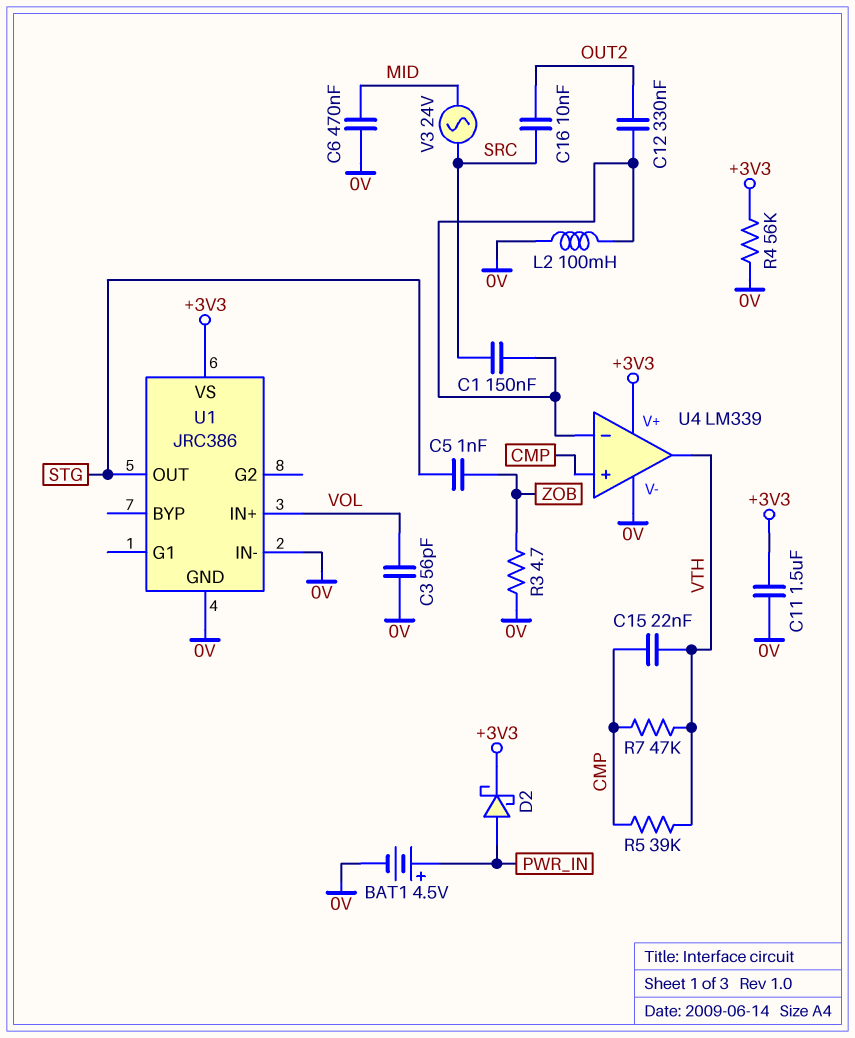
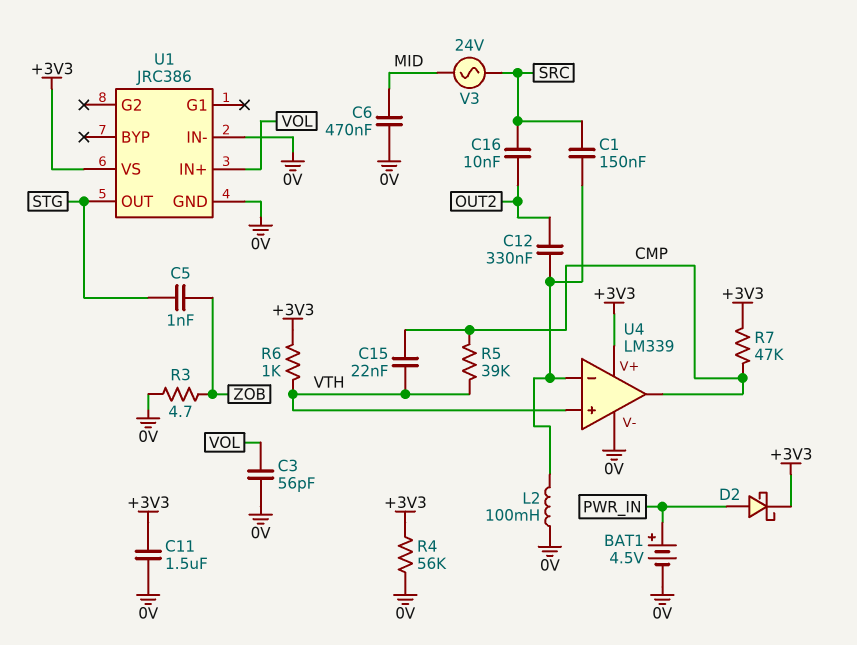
R6: none -> 1k (+3V3, VTH)
R7: 47k (CMP, VTH) -> 47k (+3V3, CMP)
U4 pin in+: CMP -> VTH
U4 pin out: VTH -> CMP

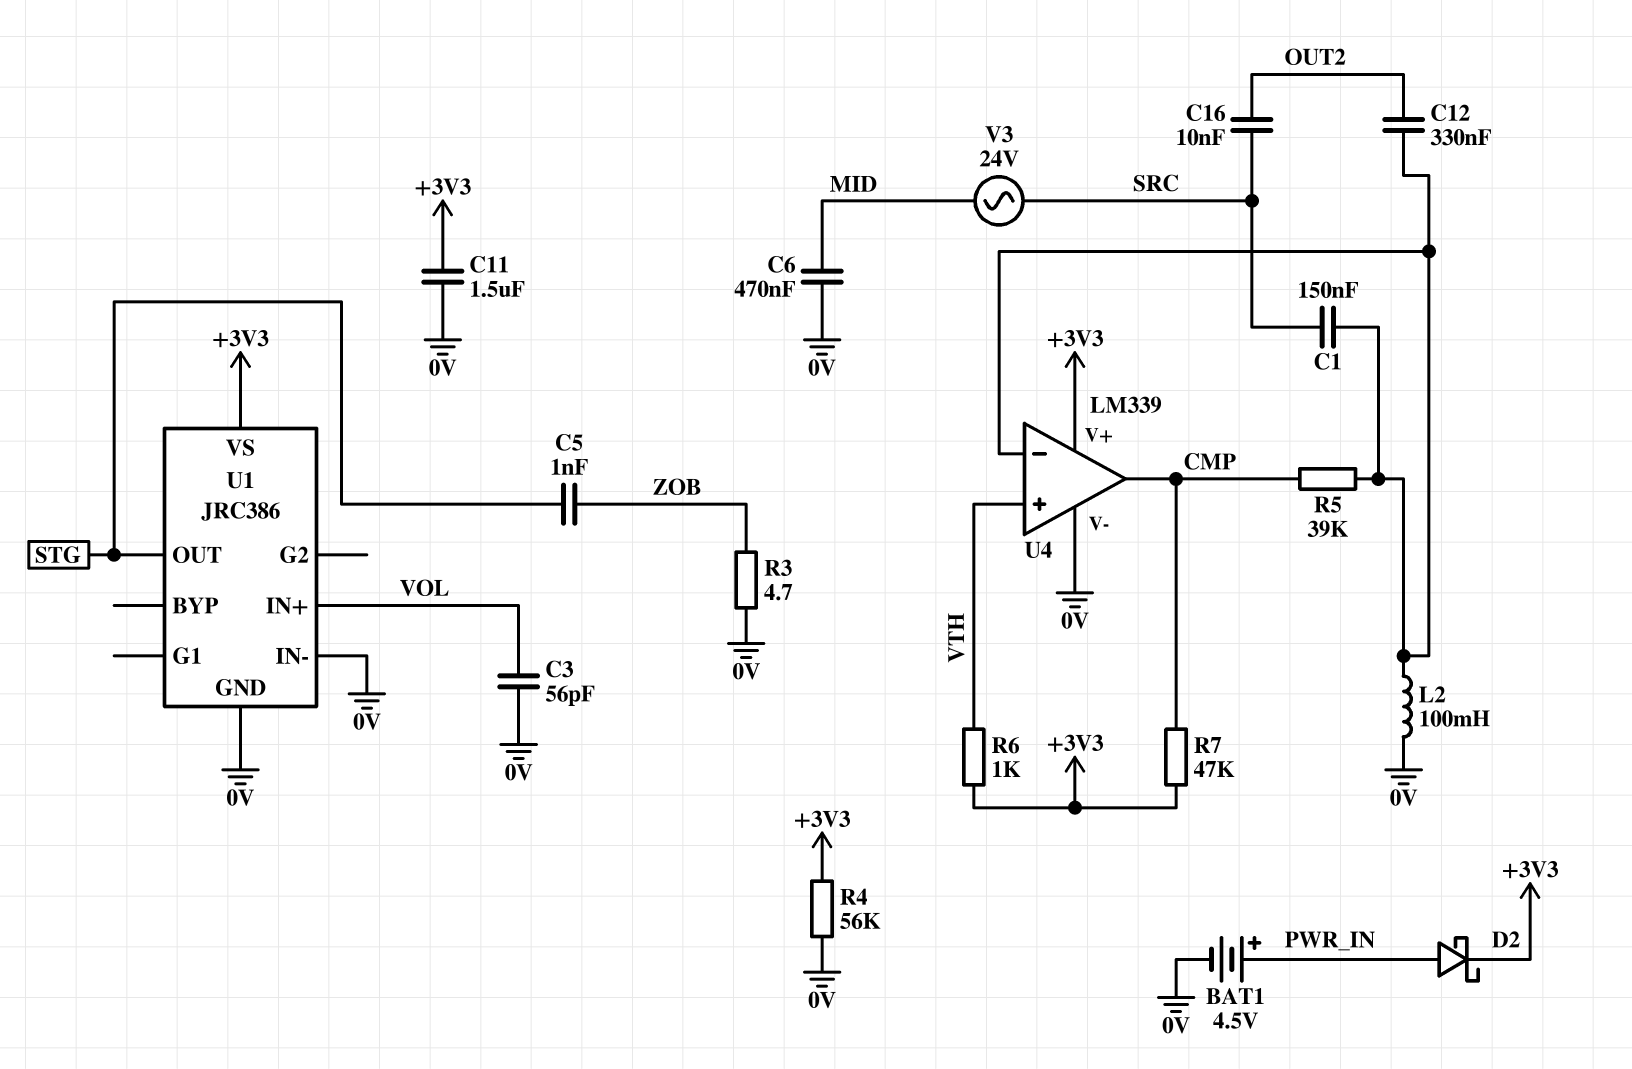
C15: 22nF (CMP, VTH) -> none
R5: 39k (CMP, VTH) -> 39k (CMP, U4/in-)

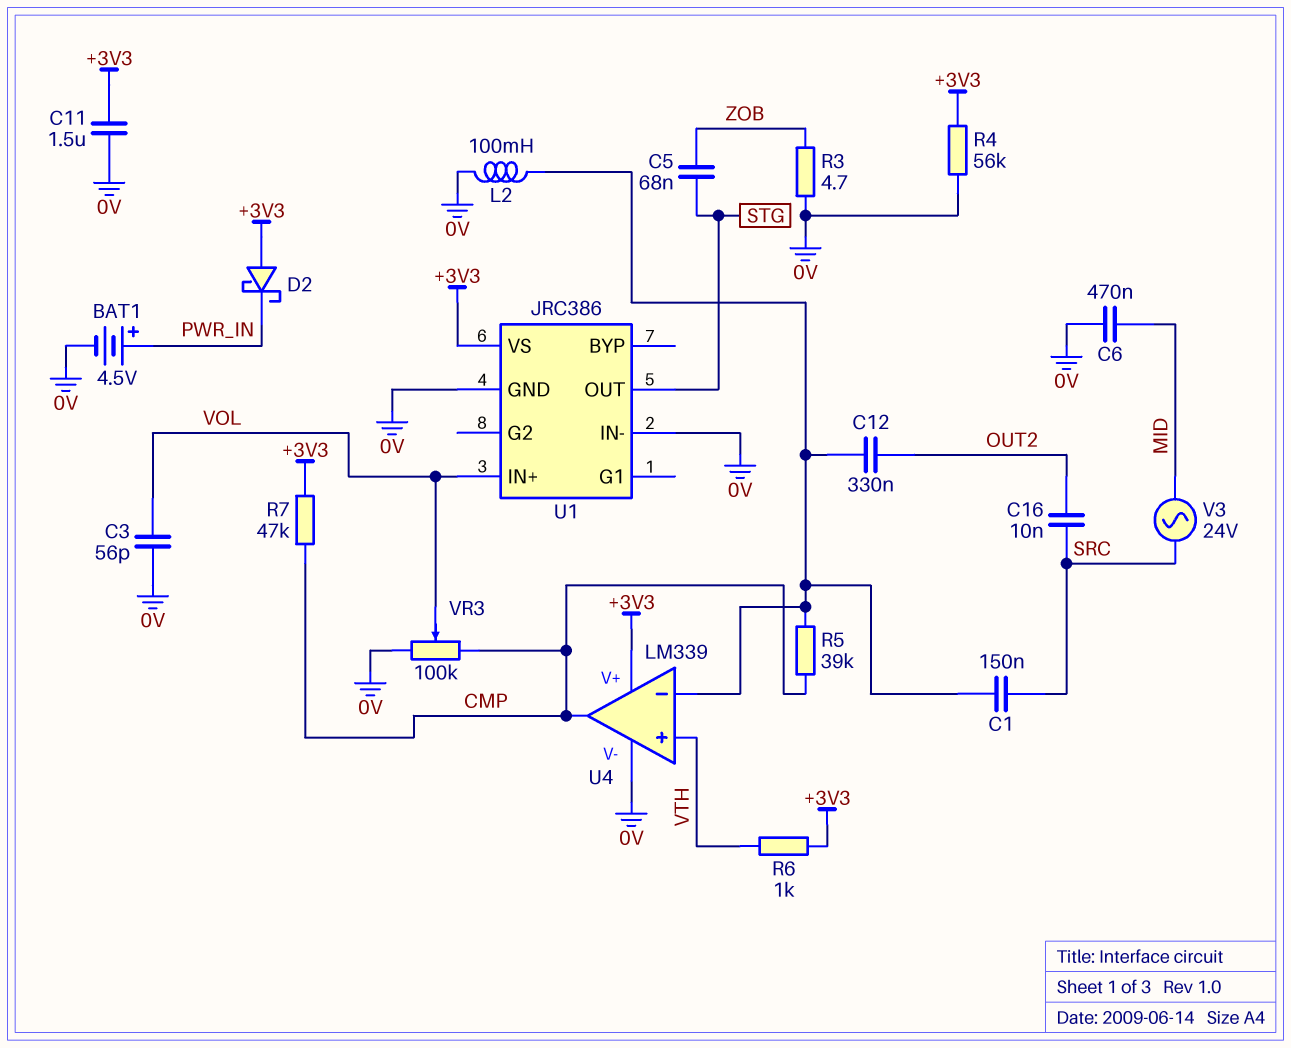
C5: 1nF (STG, ZOB) -> 68nF (STG, ZOB)
D2: schottky (A PWR_IN, K +3V3) -> schottky (A +3V3, K PWR_IN)
VR3: none -> 100k (0V, CMP, wiper VOL)

